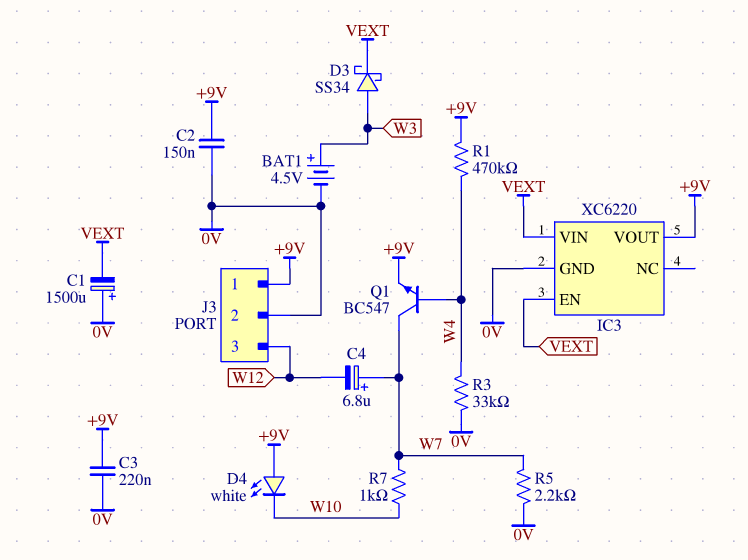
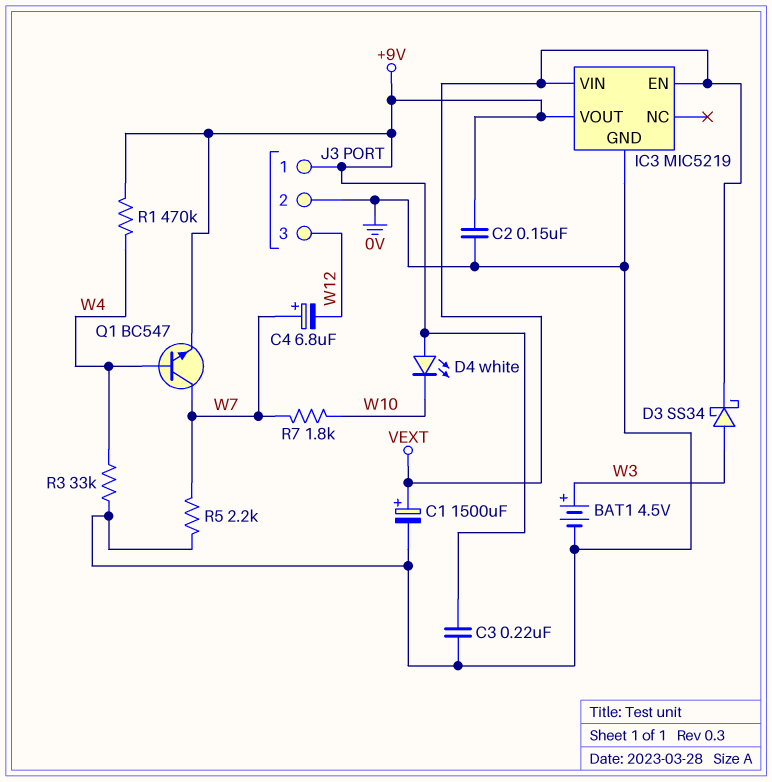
C1: 1500uF (plus 0V, minus VEXT) -> 1500uF (plus VEXT, minus 0V)
IC3: XC6220 -> MIC5219
R7: 1k (W7, W10) -> 1.8k (W7, W10)

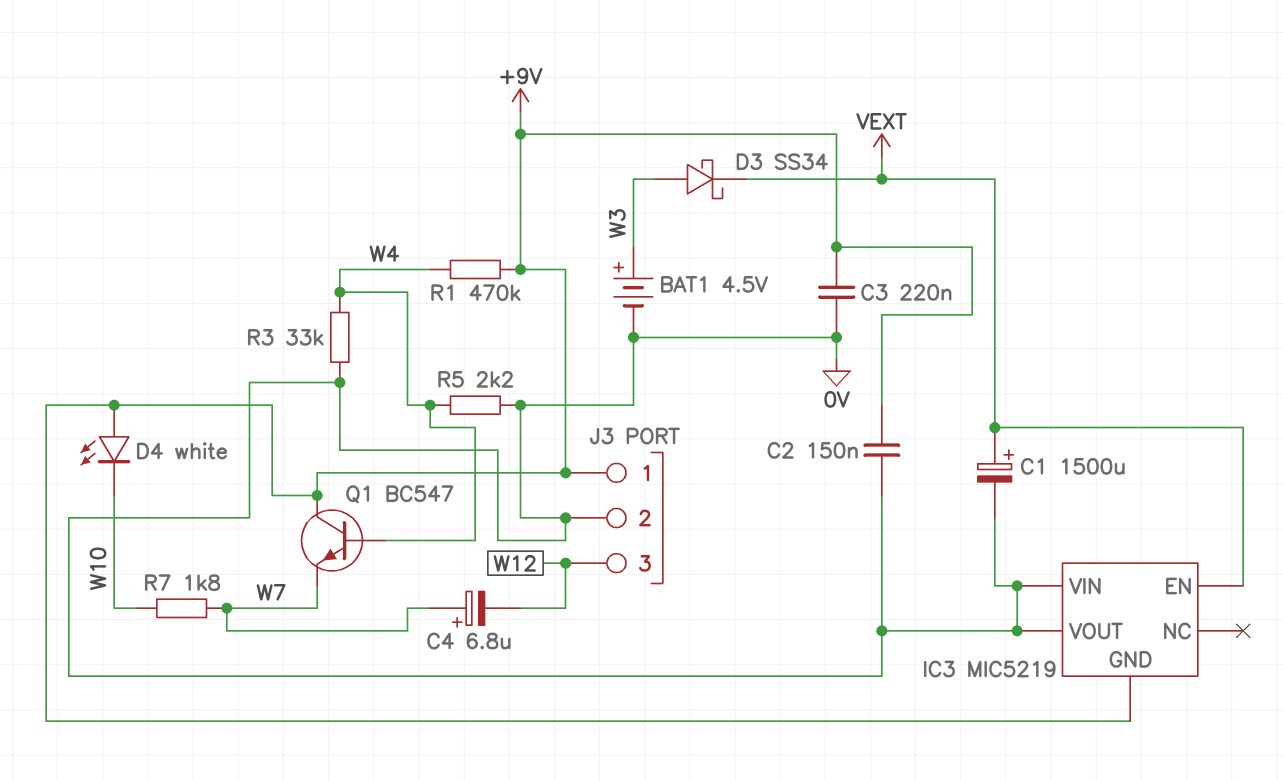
IC3 pin GND: 0V -> +9V
IC3 pin VIN: VEXT -> 0V
IC3 pin VOUT: +9V -> 0V
Q1: NPN BC547 (B W4, C W7, E +9V) -> NPN BC547 (B W4, C +9V, E W7)
R5: 2.2k (0V, W7) -> 2.2k (0V, W4)

